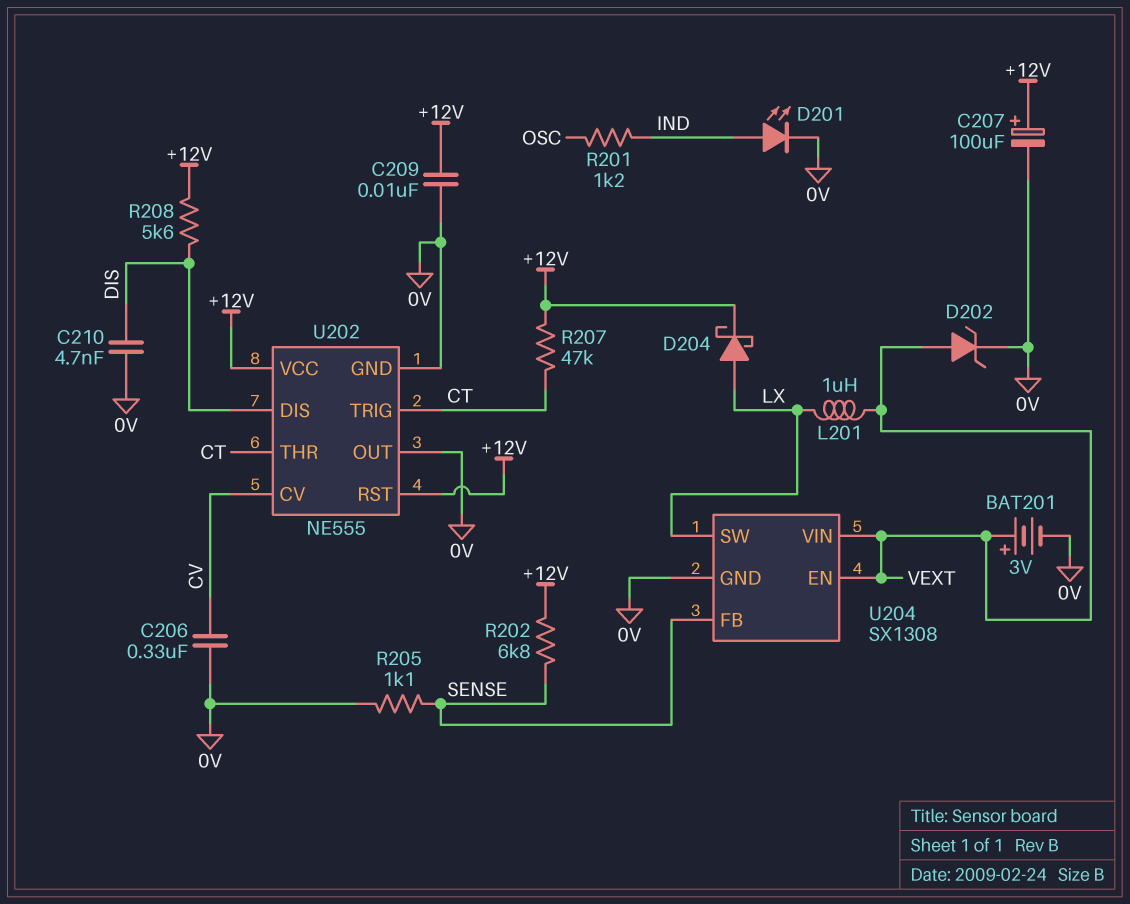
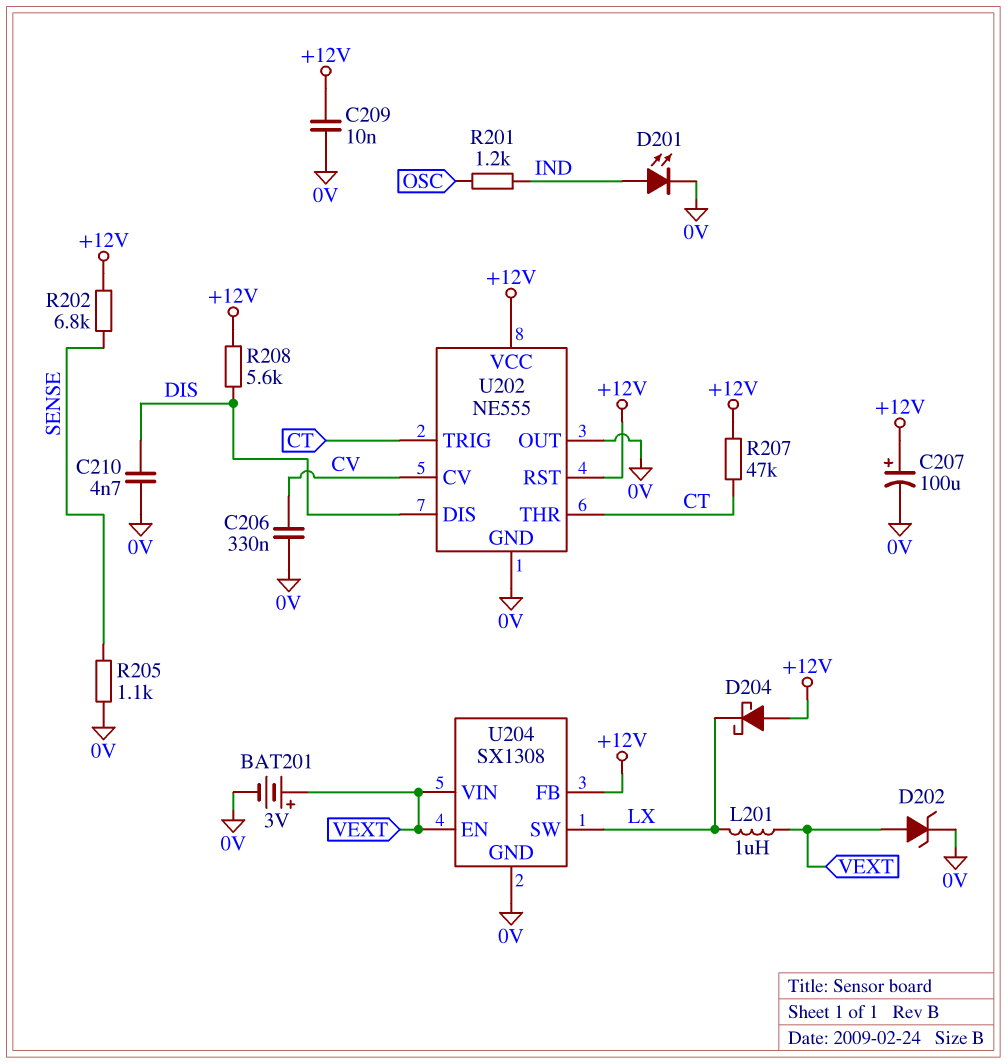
D204: schottky (A LX, K +12V) -> schottky (A +12V, K LX)
U204 pin FB: SENSE -> +12V

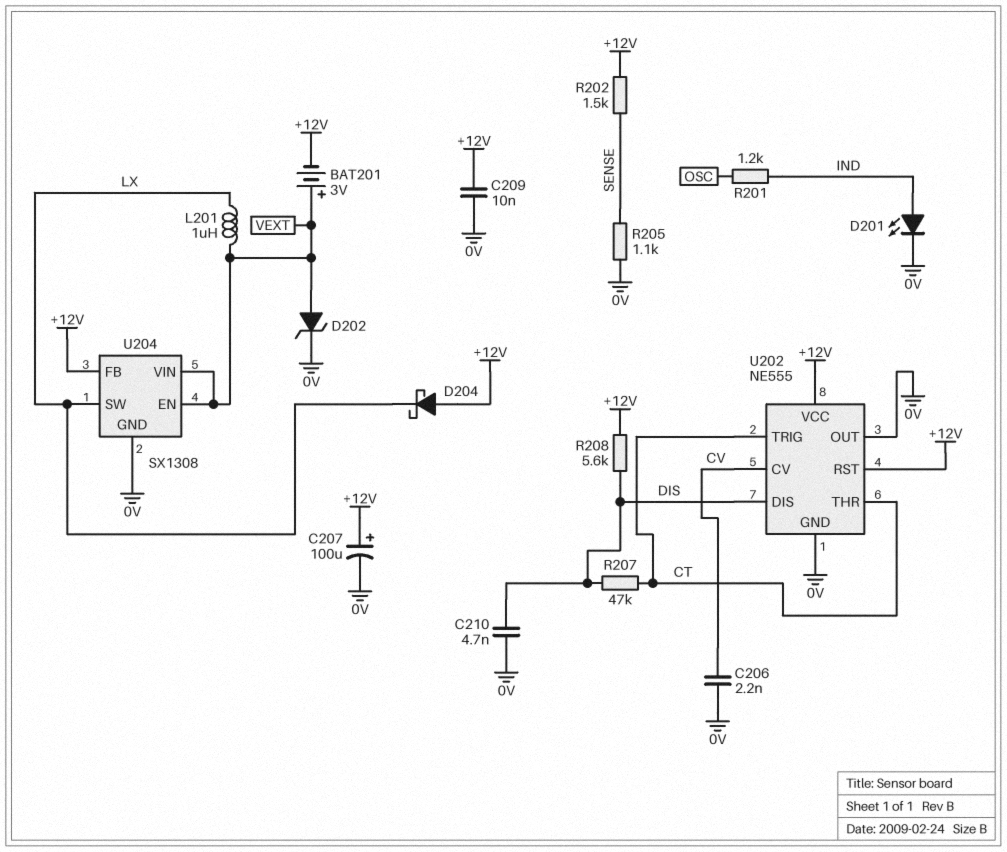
BAT201: 3V (plus VEXT, minus 0V) -> 3V (plus VEXT, minus +12V)
C206: 330nF (0V, CV) -> 2.2nF (0V, CV)
R202: 6.8k (+12V, SENSE) -> 1.5k (+12V, SENSE)
R207: 47k (+12V, CT) -> 47k (CT, DIS)

